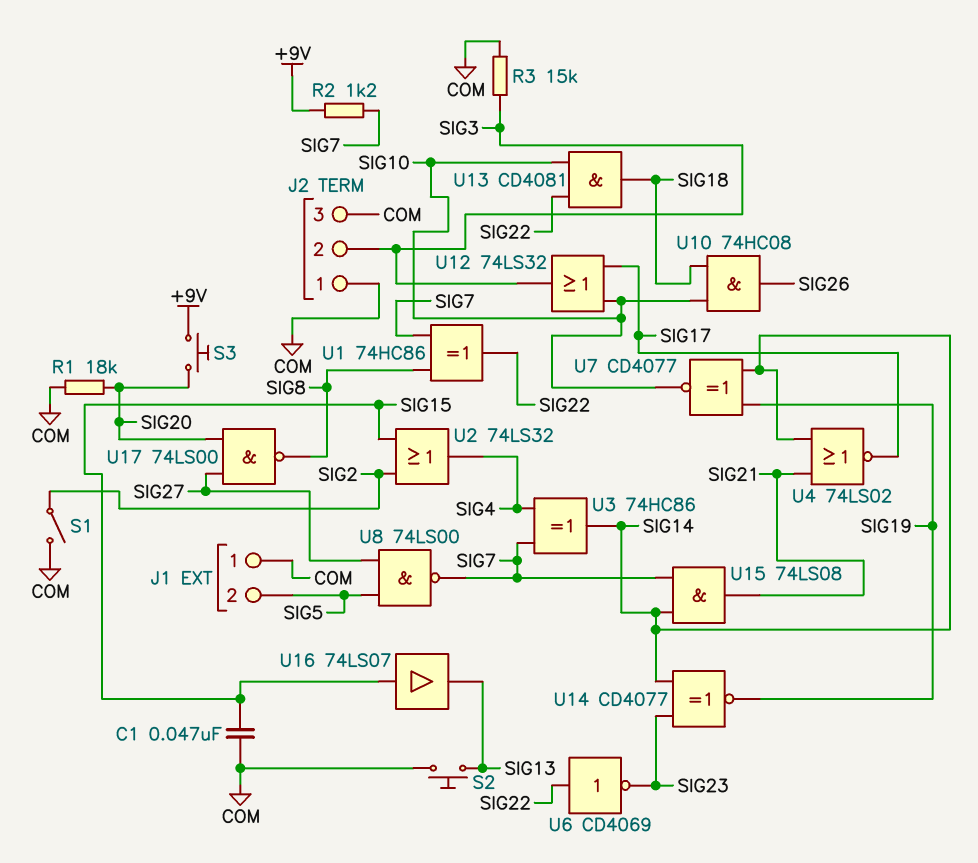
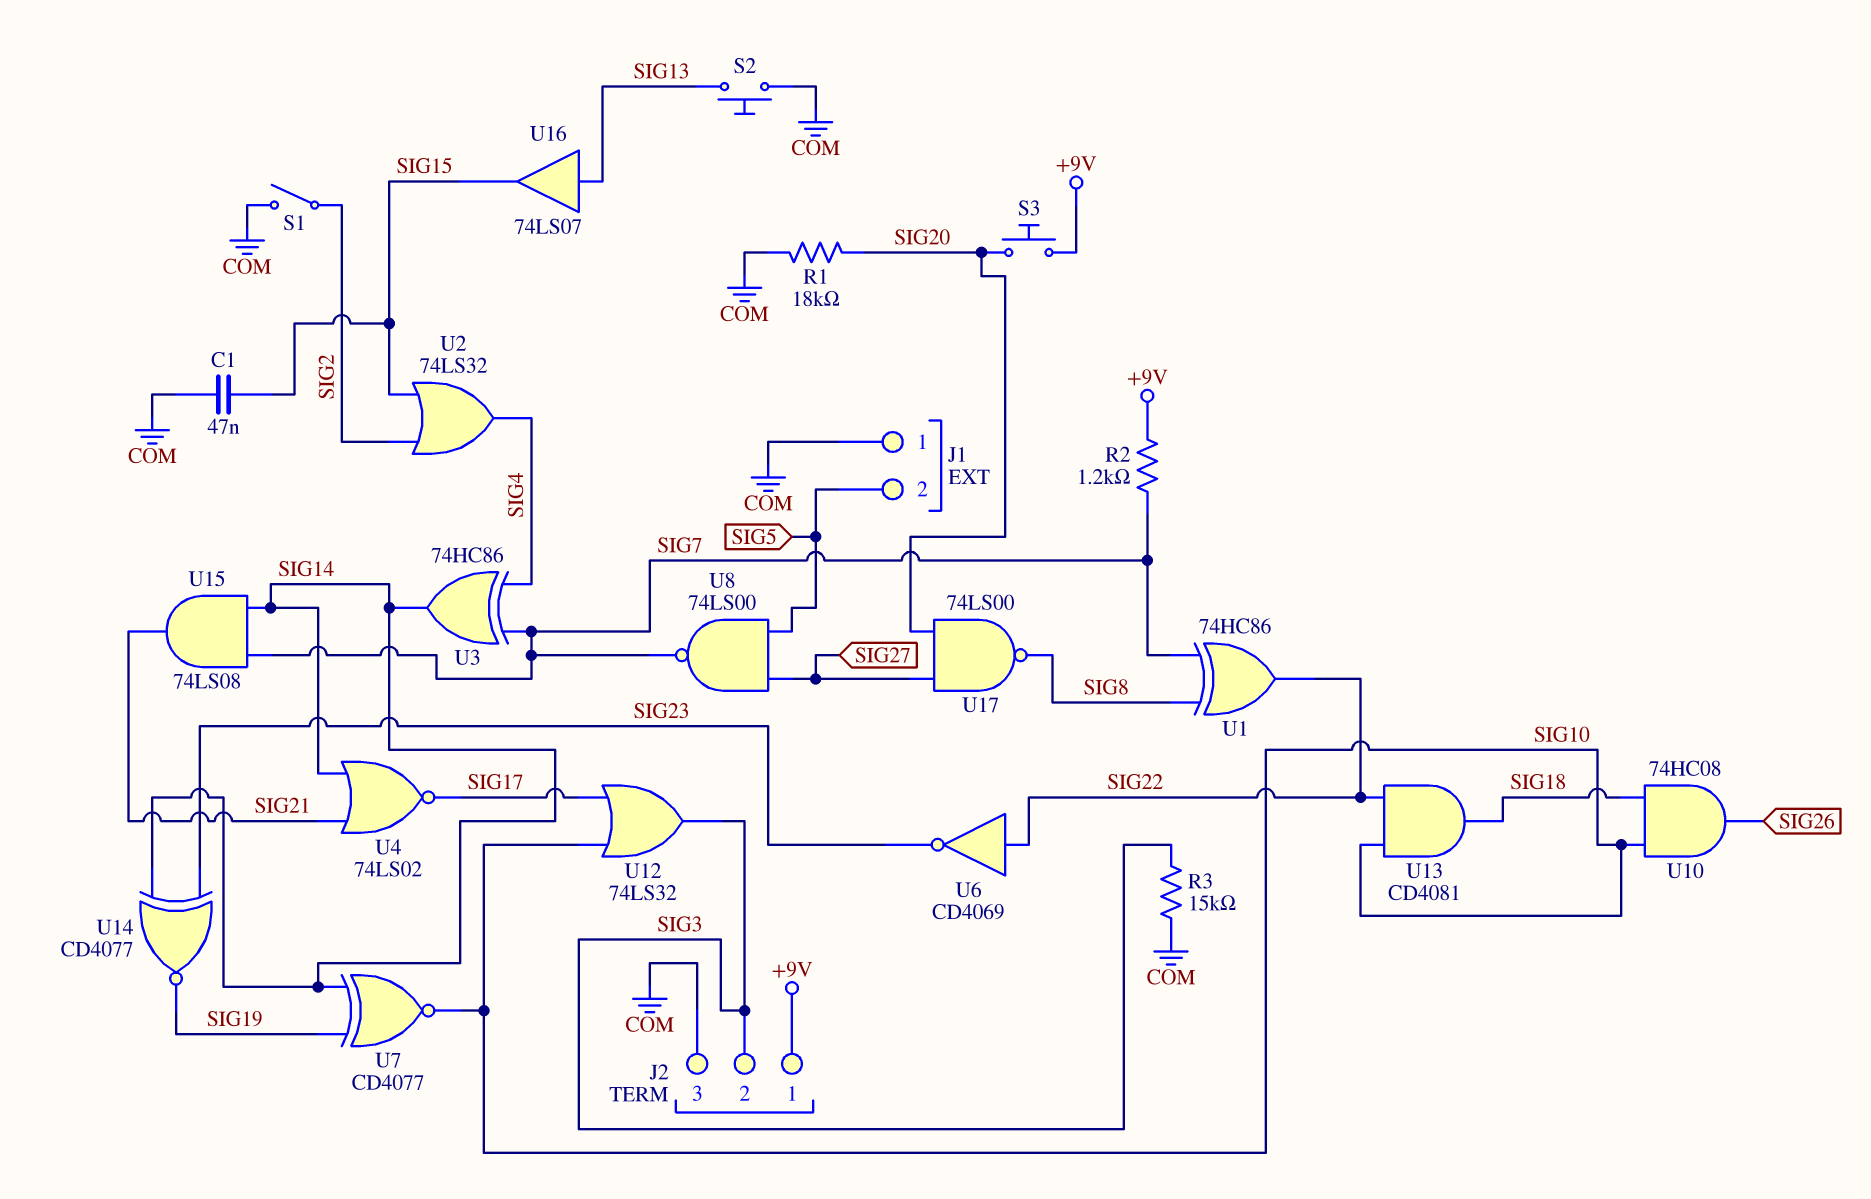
J2 pin 1: COM -> +9V
U16: buffer 74LS07 (in SIG15, out SIG13) -> buffer 74LS07 (in SIG13, out SIG15)

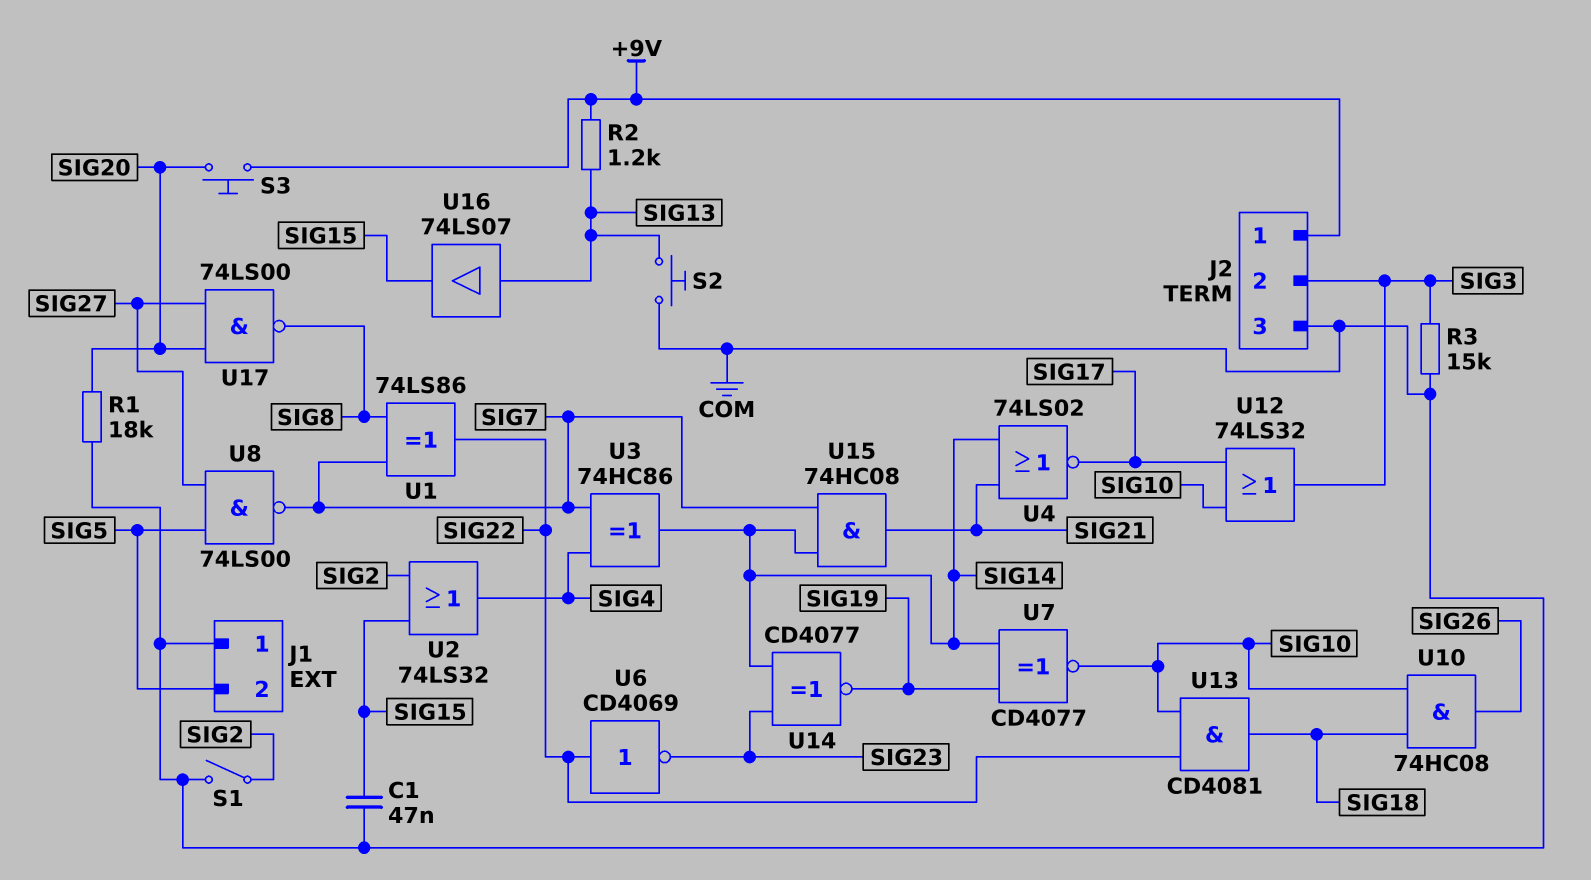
R2: 1.2k (+9V, SIG7) -> 1.2k (+9V, SIG13)
U1: XOR 74HC86 (in SIG7, in SIG8, out SIG22) -> XOR 74LS86 (in SIG7, in SIG8, out SIG22)
U15: AND 74LS08 (in SIG7, in SIG14, out SIG21) -> AND 74HC08 (in SIG7, in SIG14, out SIG21)

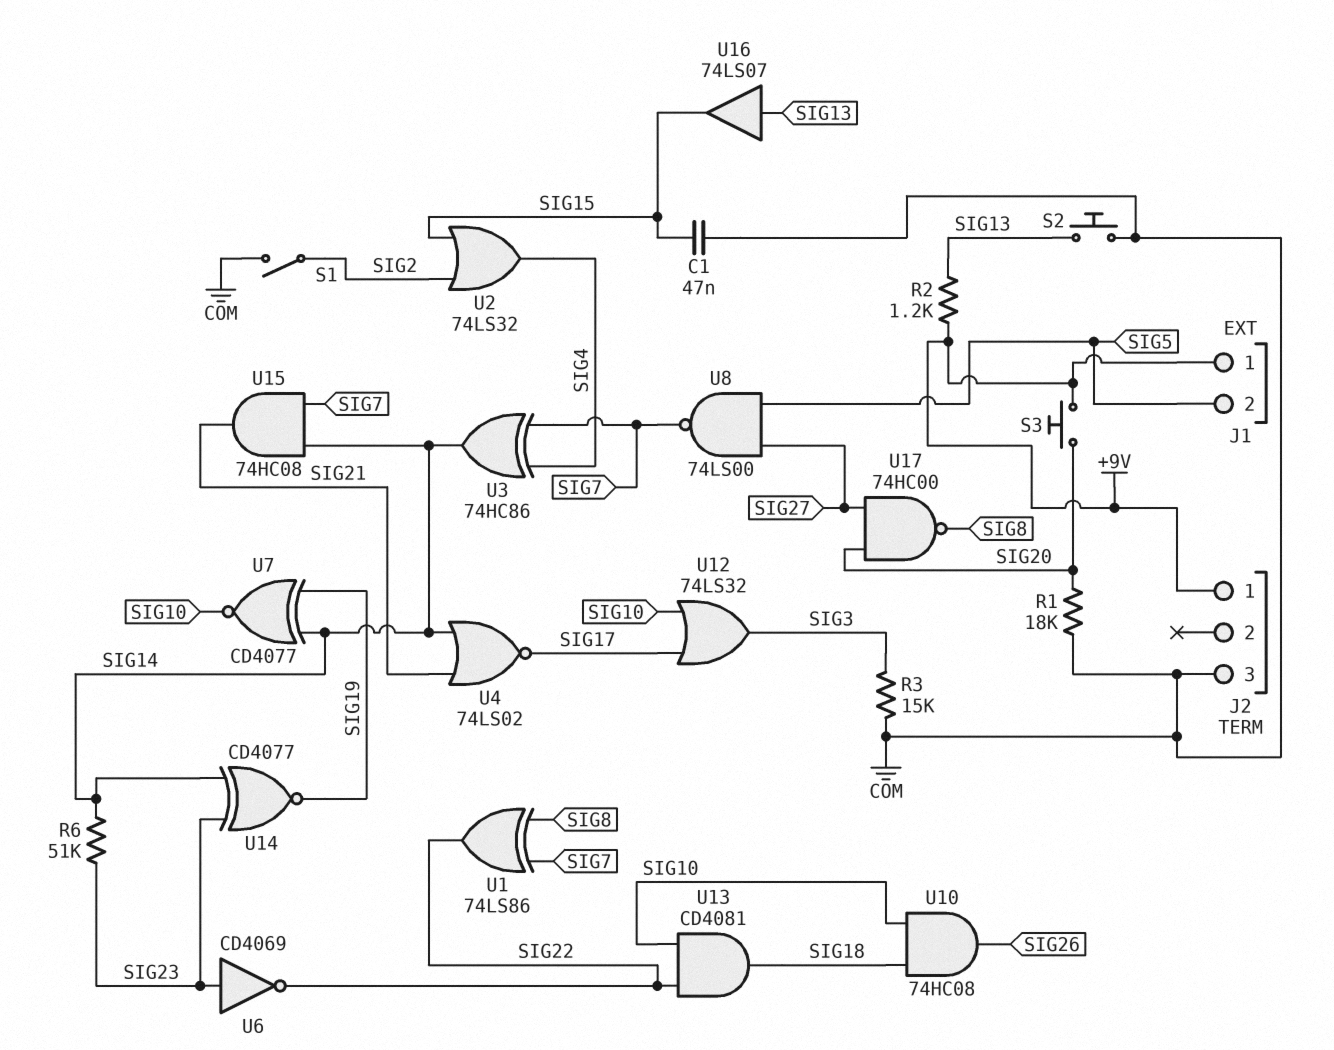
J1 pin 1: COM -> +9V
J2 pin 2: SIG3 -> none
R6: none -> 51k (SIG14, SIG23)
U6: NOT CD4069 (in SIG22, out SIG23) -> NOT CD4069 (in SIG23, out SIG22)
U17: NAND 74LS00 (in SIG20, in SIG27, out SIG8) -> NAND 74HC00 (in SIG20, in SIG27, out SIG8)

